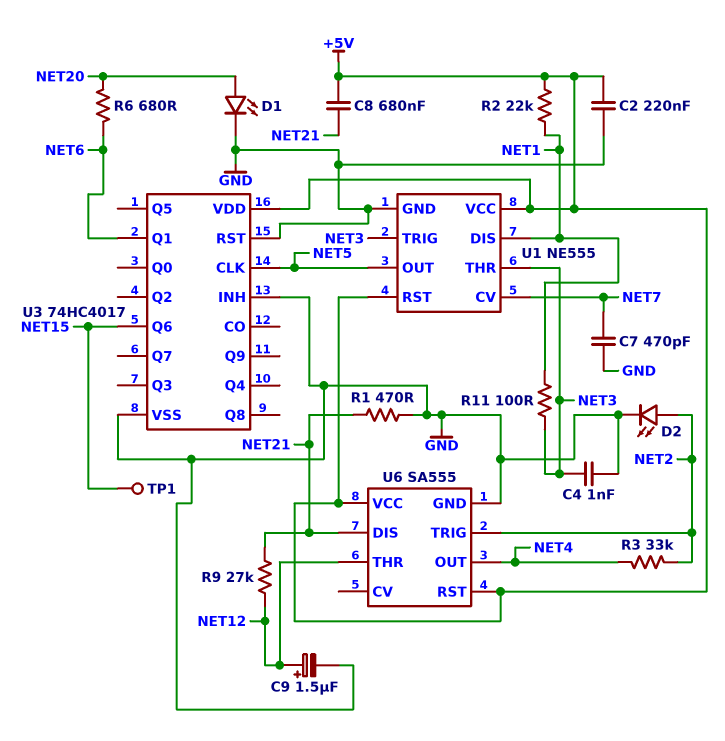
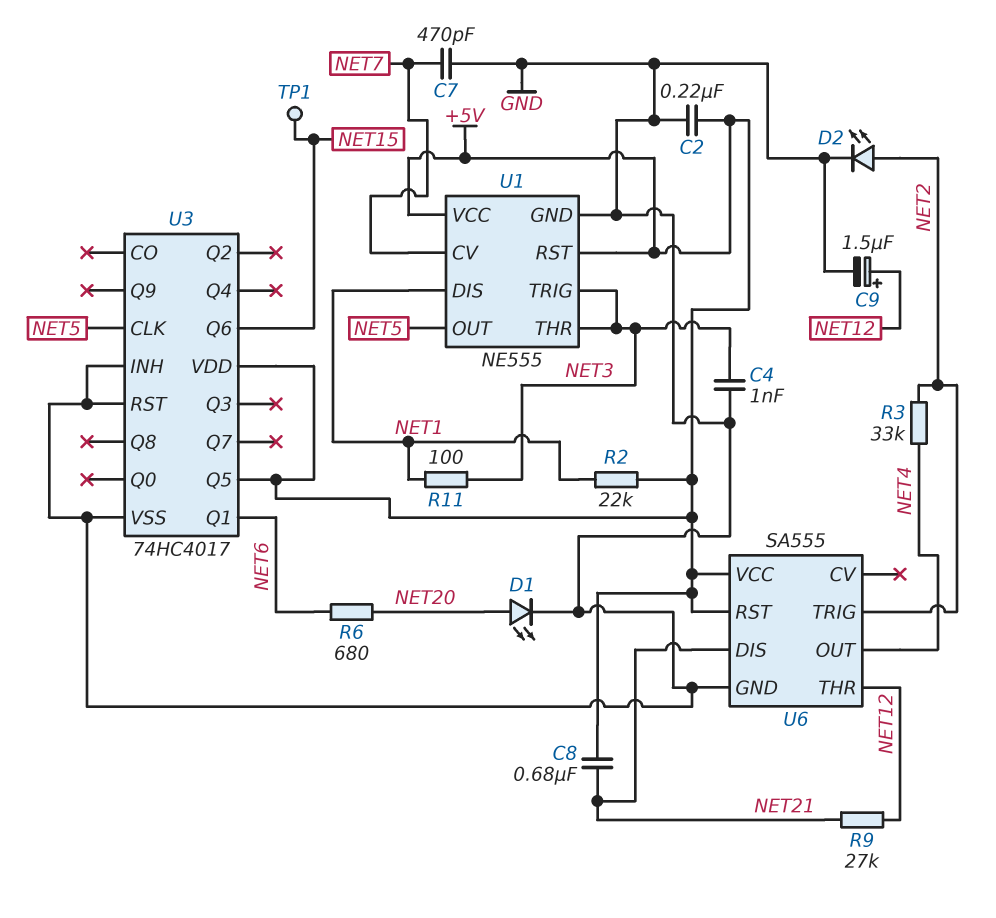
R1: 470 (GND, NET21) -> none
U3 pin Q5: none -> +5V

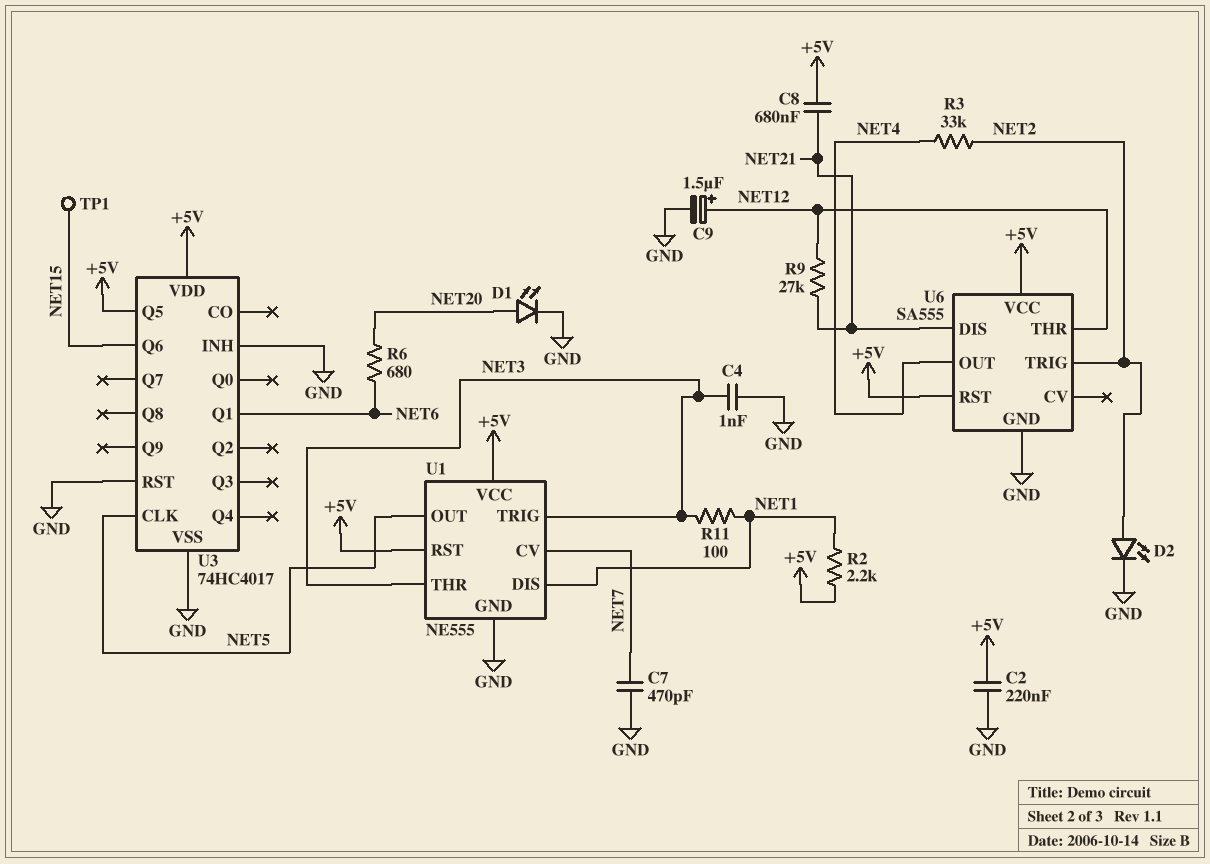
R2: 22k (+5V, NET1) -> 2.2k (+5V, NET1)

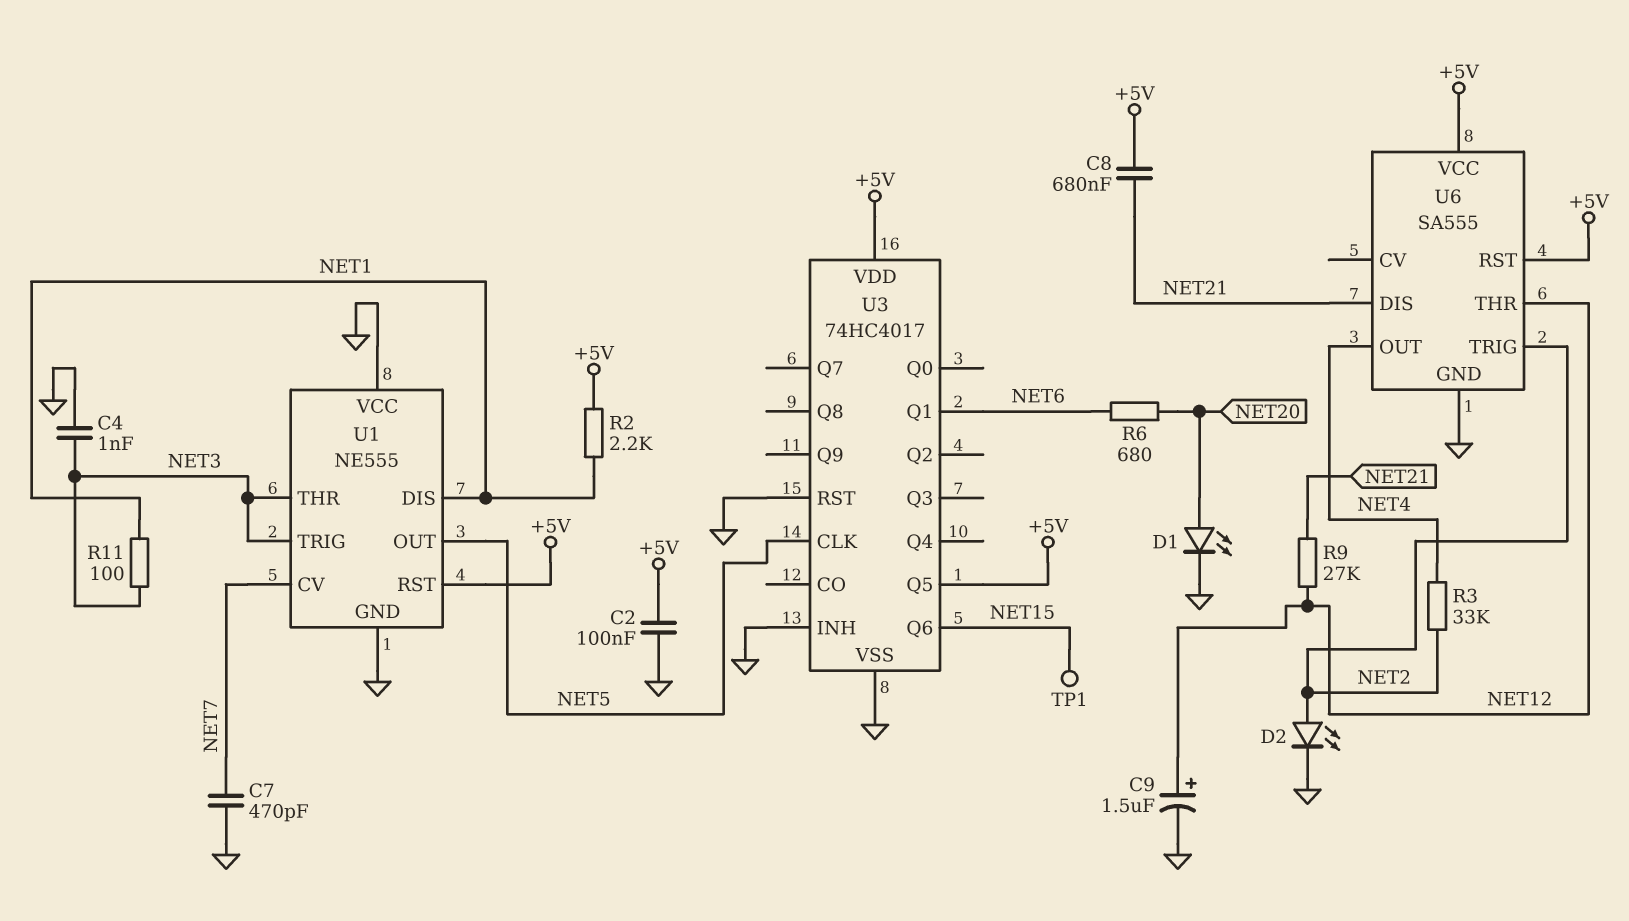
C2: 220nF (+5V, GND) -> 100nF (+5V, GND)
U1 pin VCC: +5V -> GND

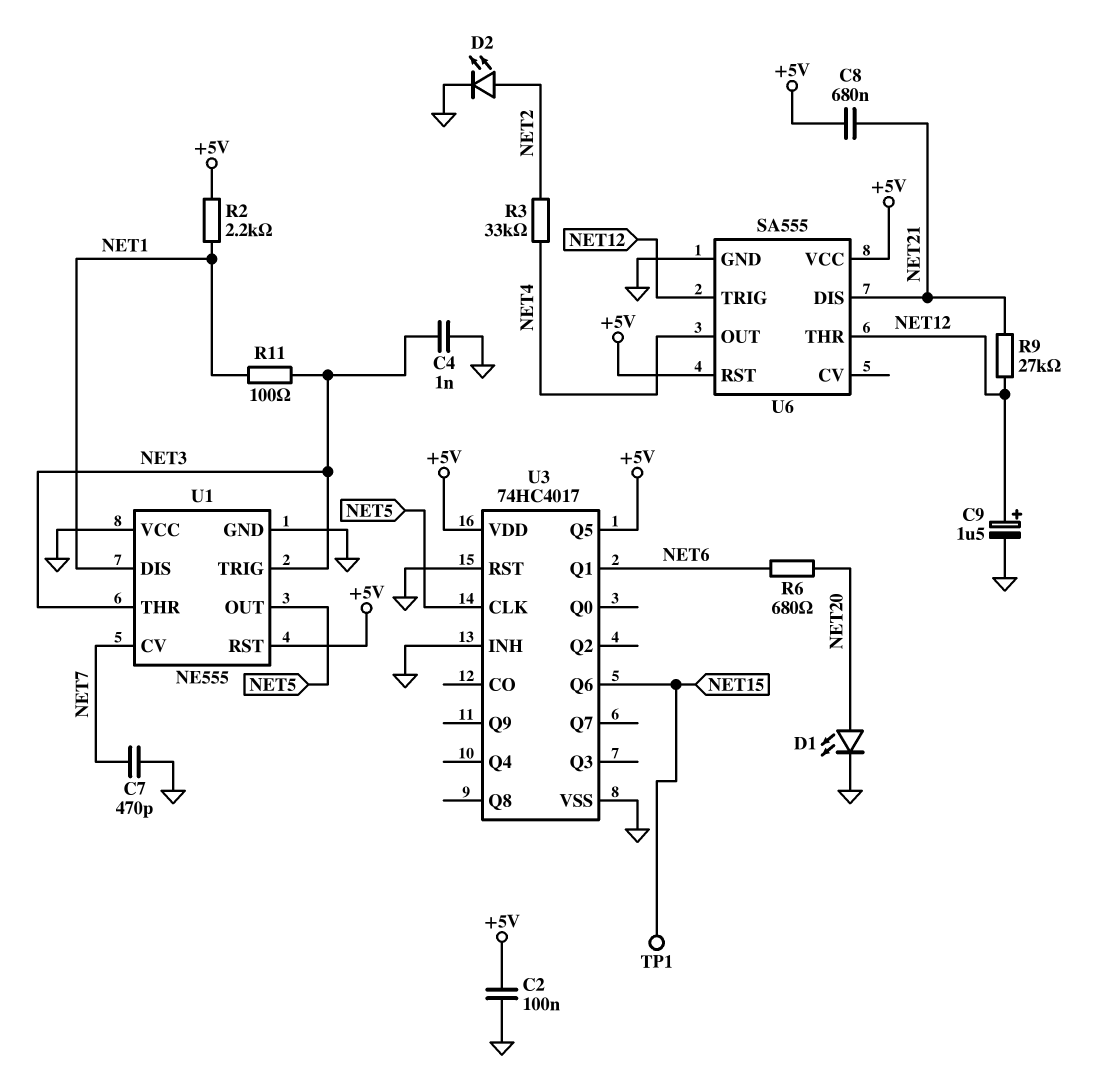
U6 pin TRIG: NET2 -> NET12

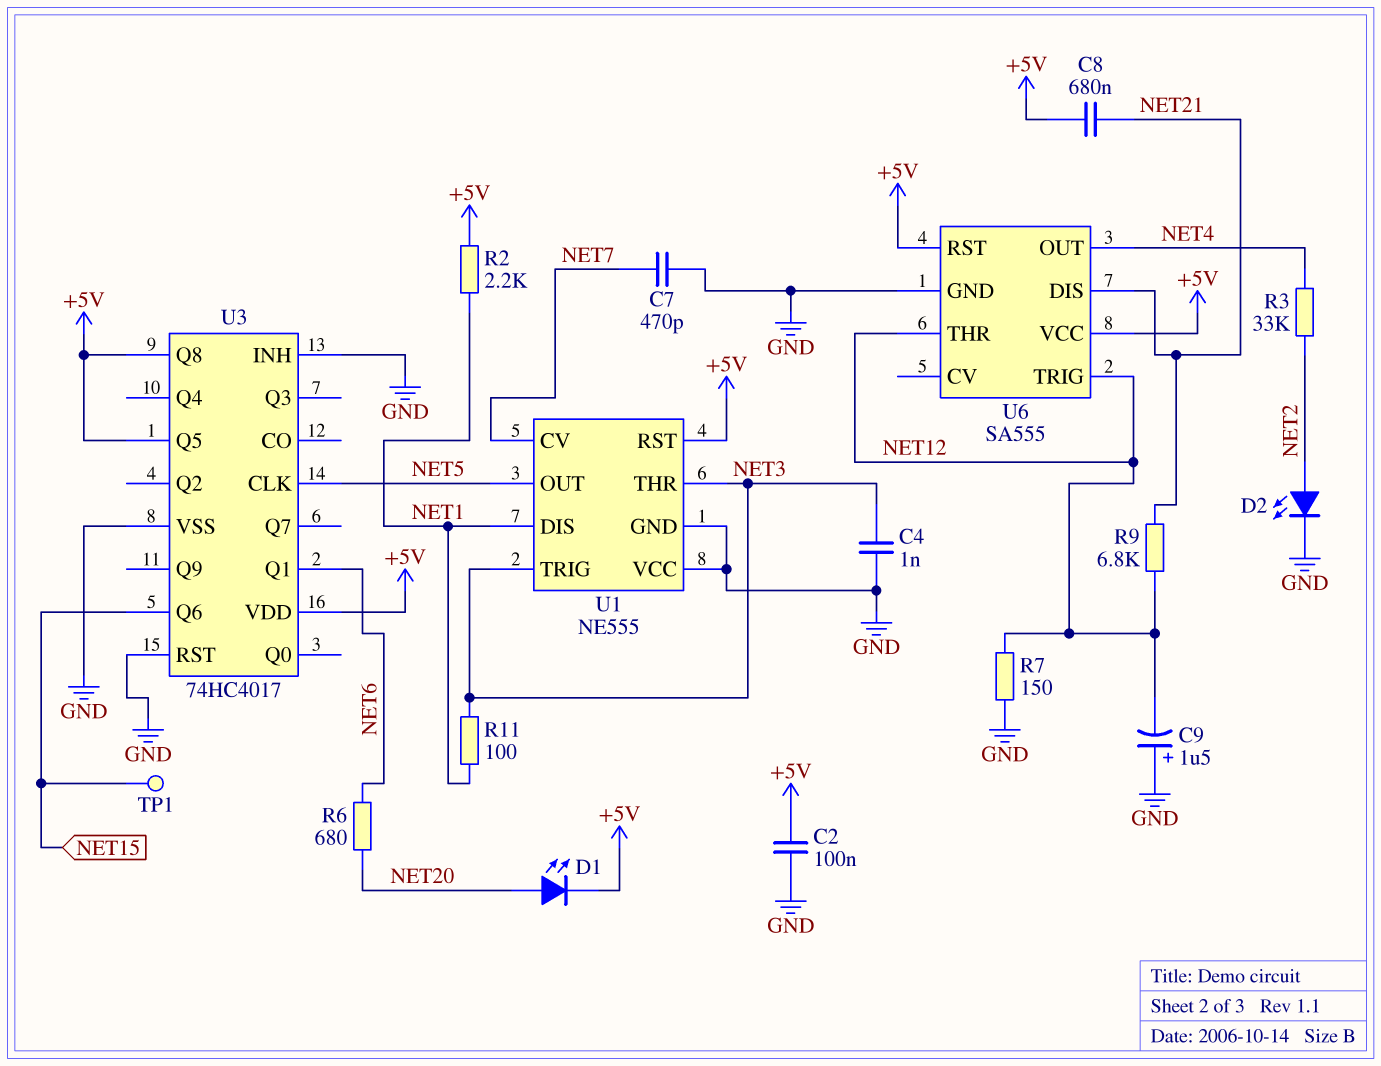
C9: 1.5uF (plus NET12, minus GND) -> 1.5uF (plus GND, minus NET12)
D1: LED (A NET20, K GND) -> LED (A NET20, K +5V)
R7: none -> 150 (GND, NET12)
R9: 27k (NET12, NET21) -> 6.8k (NET12, NET21)
U3 pin Q8: none -> +5V

